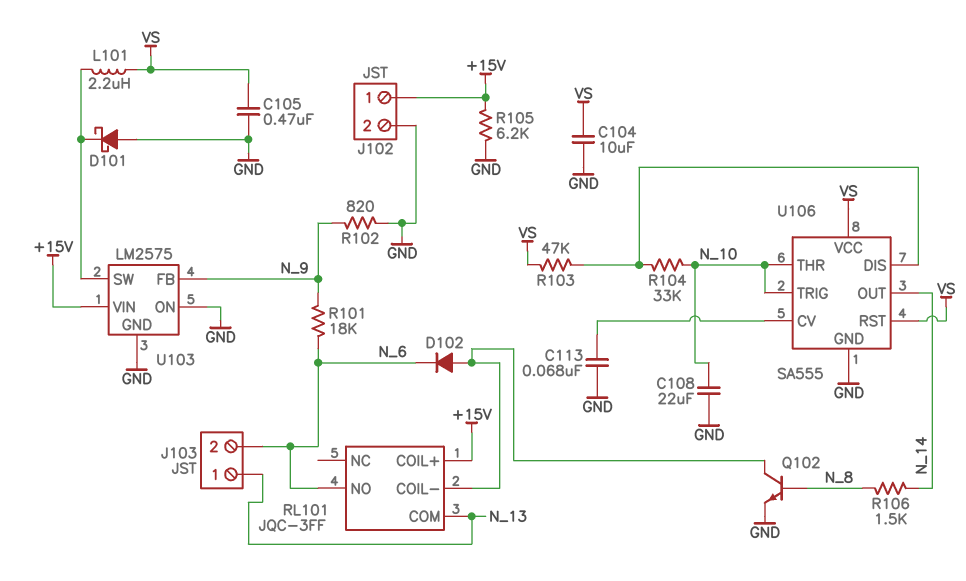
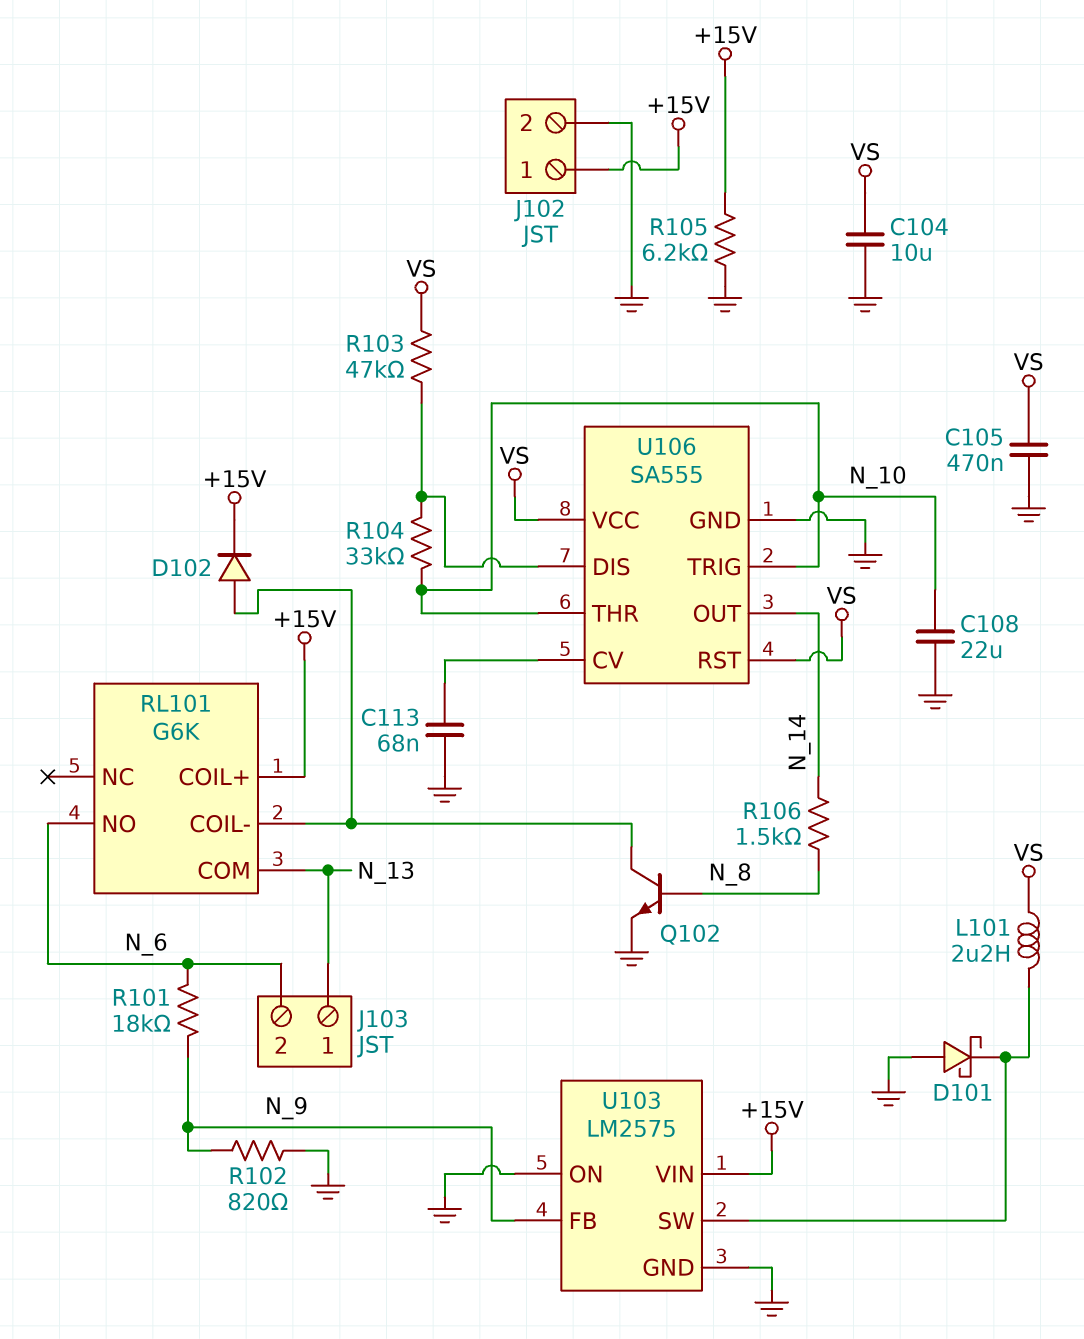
D102: diode (A RL101/COIL-, K N_6) -> diode (A RL101/COIL-, K +15V)
RL101: JQC-3FF -> G6K

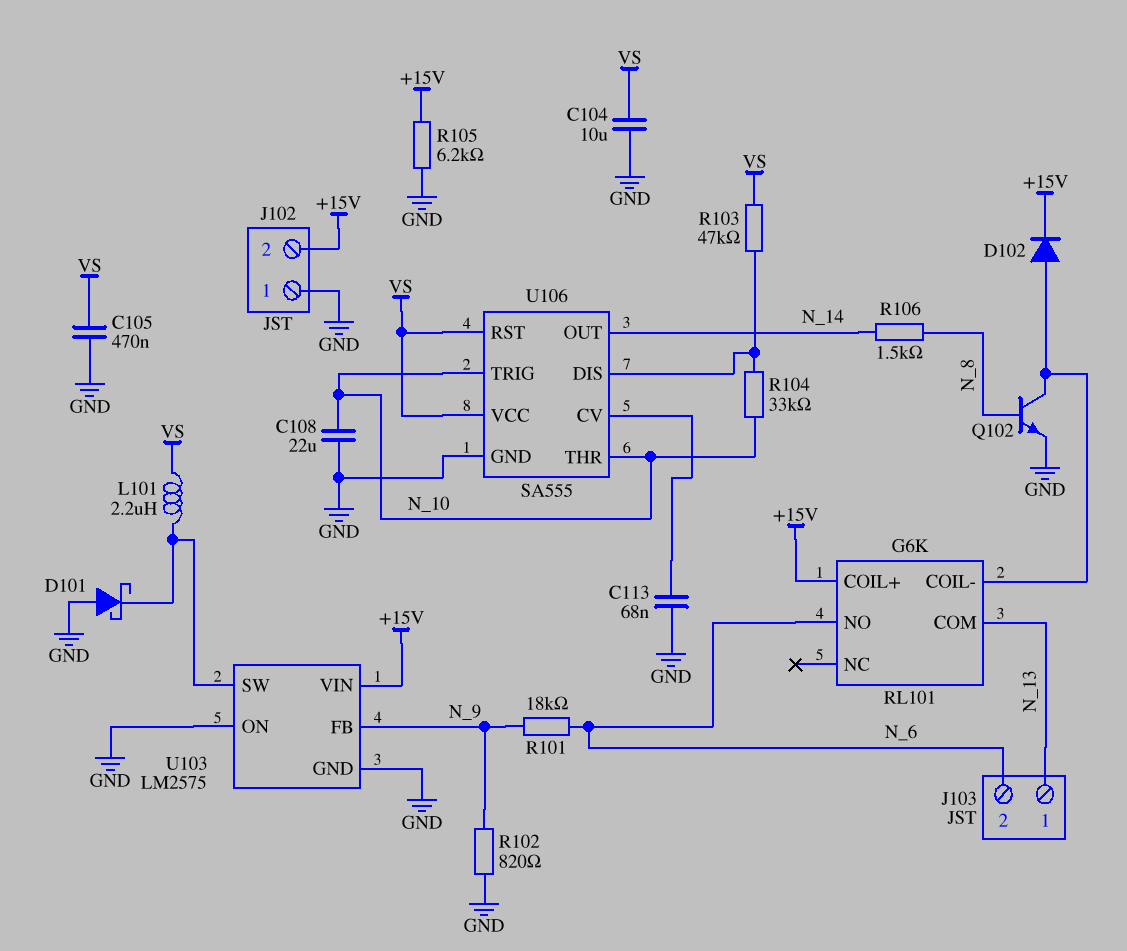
J102 pin 1: +15V -> GND
J102 pin 2: GND -> +15V

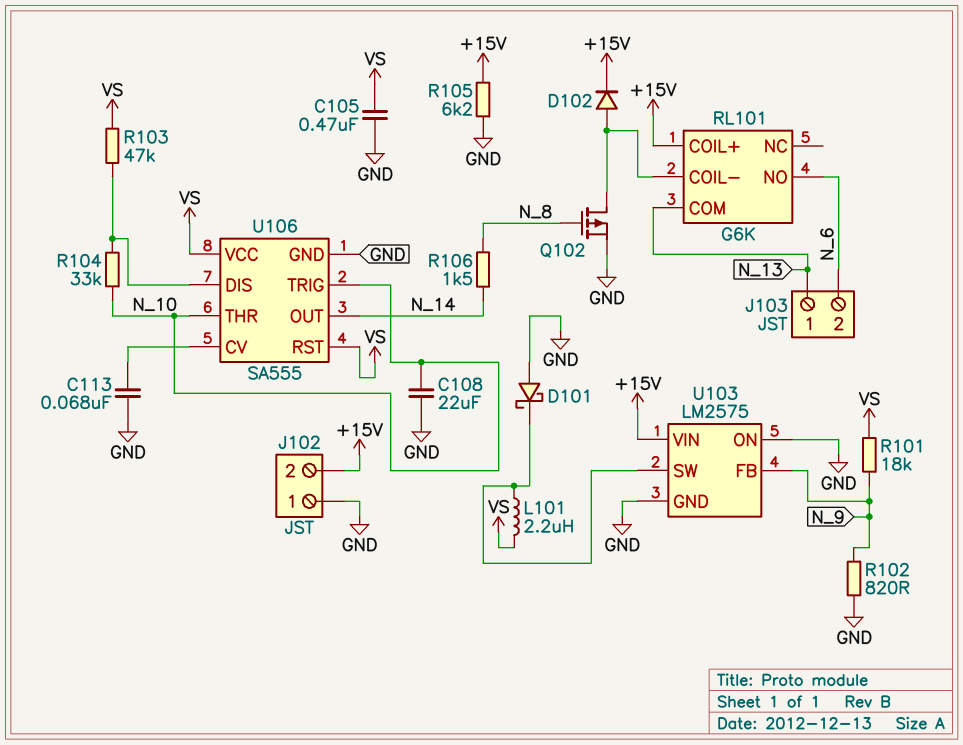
C104: 10uF (GND, VS) -> none
Q102: NPN (B N_8, C RL101/COIL-, E GND) -> PMOS (G N_8, D RL101/COIL-, S GND)
R101: 18k (N_6, N_9) -> 18k (N_9, VS)

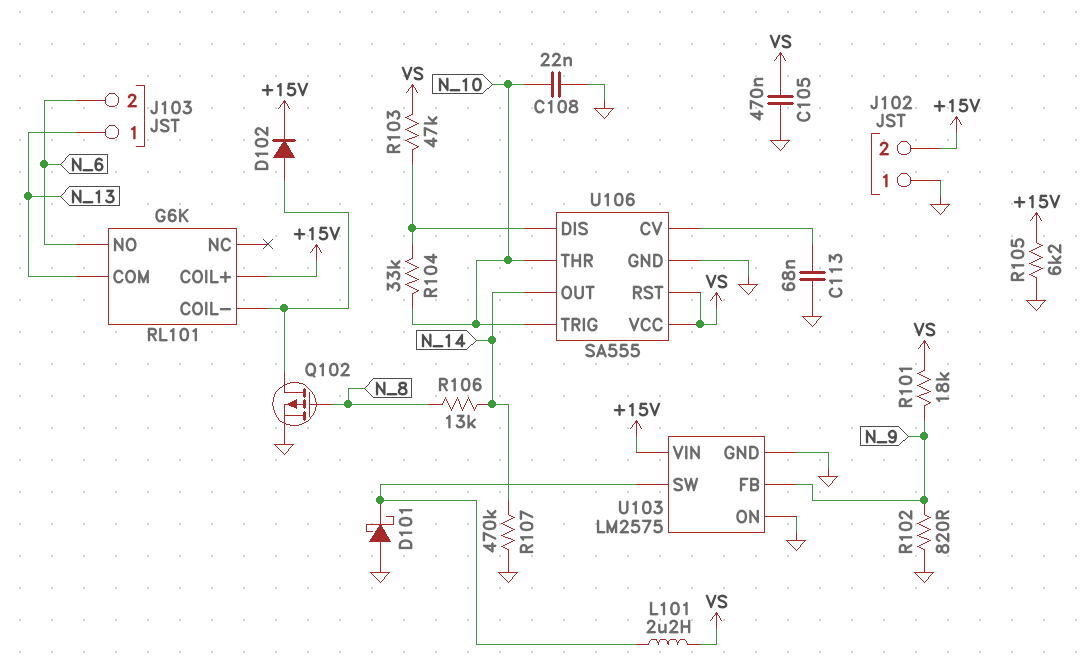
C108: 22uF (GND, N_10) -> 22nF (GND, N_10)
R106: 1.5k (N_8, N_14) -> 13k (N_8, N_14)
R107: none -> 470k (GND, N_14)

